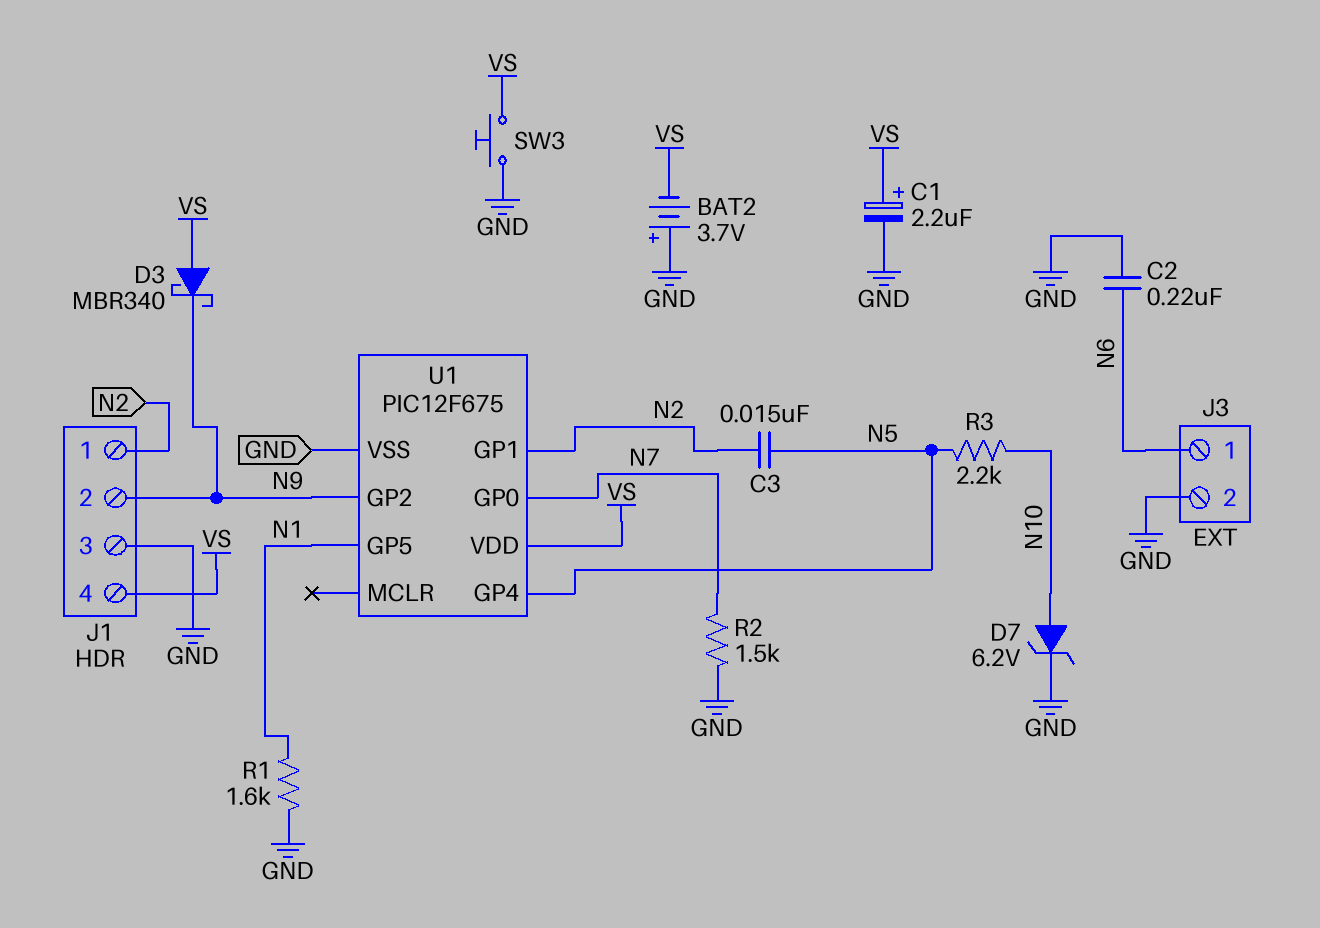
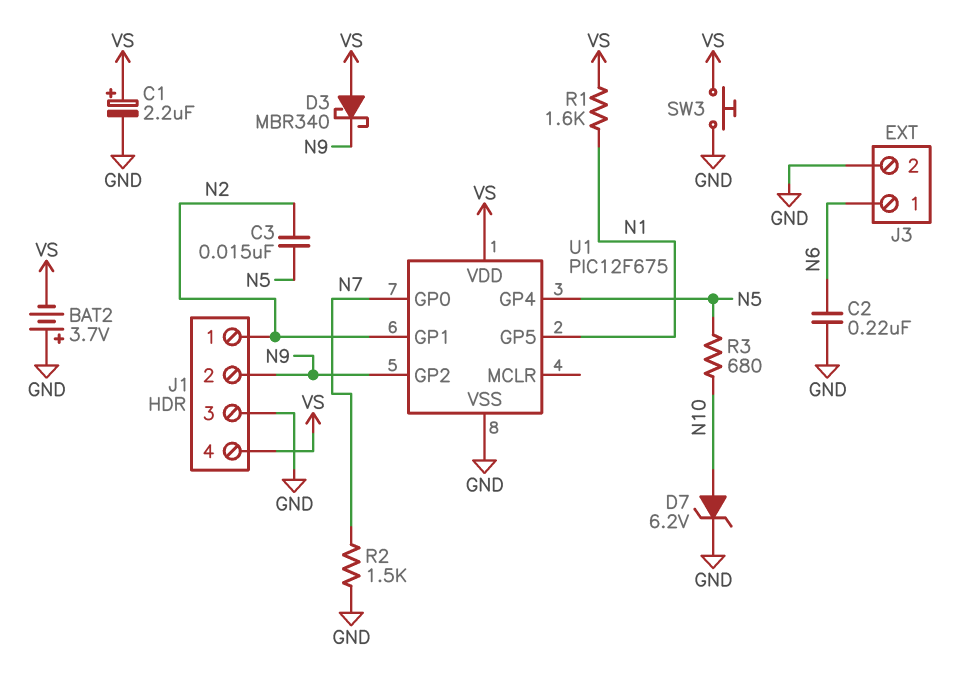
R1: 1.6k (GND, N1) -> 1.6k (N1, VS)
R3: 2.2k (N5, N10) -> 680 (N5, N10)

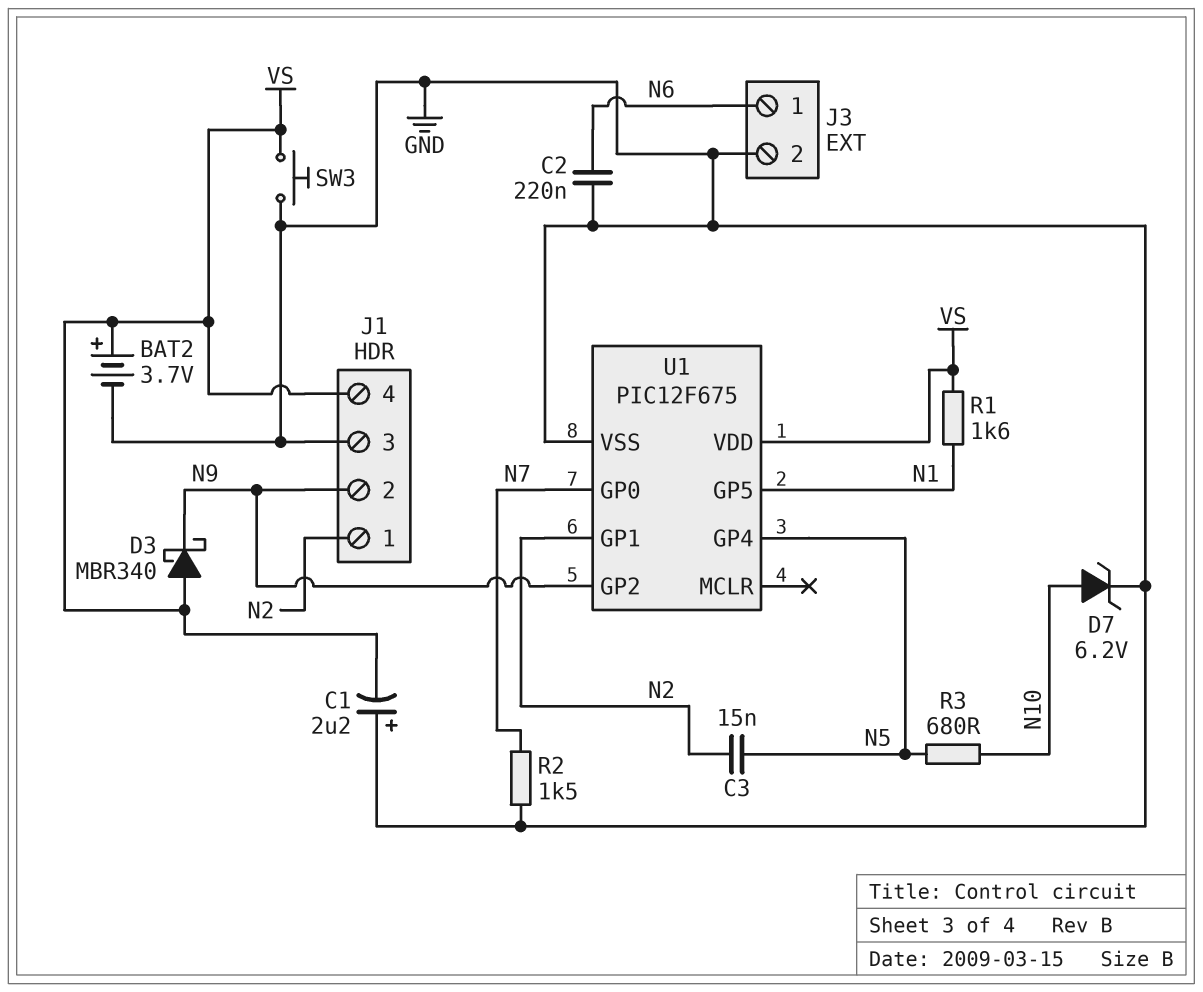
BAT2: 3.7V (plus GND, minus VS) -> 3.7V (plus VS, minus GND)
C1: 2.2uF (plus VS, minus GND) -> 2.2uF (plus GND, minus VS)

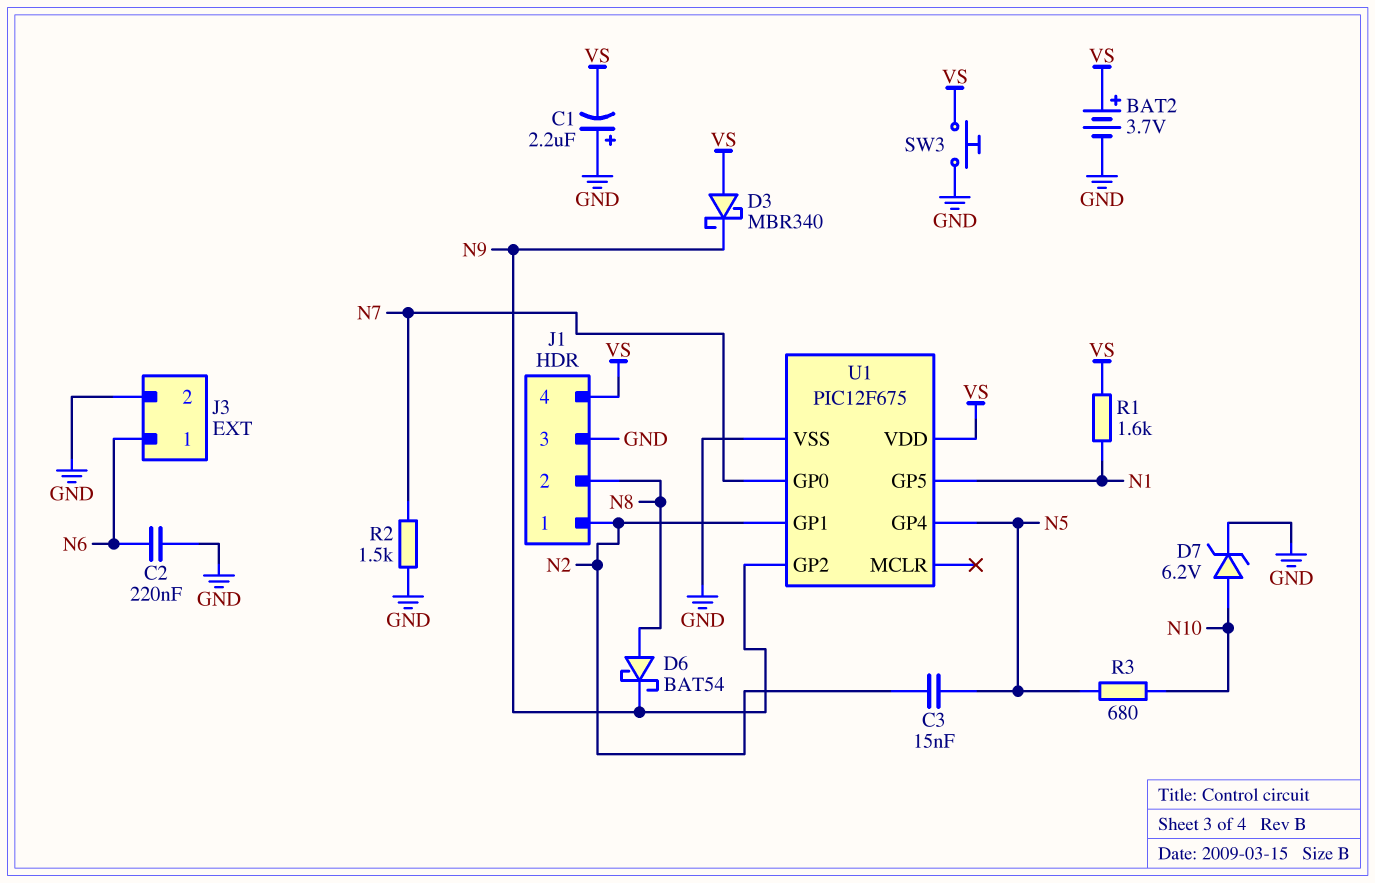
D6: none -> schottky BAT54 (A N8, K N9)
J1 pin 2: N9 -> N8

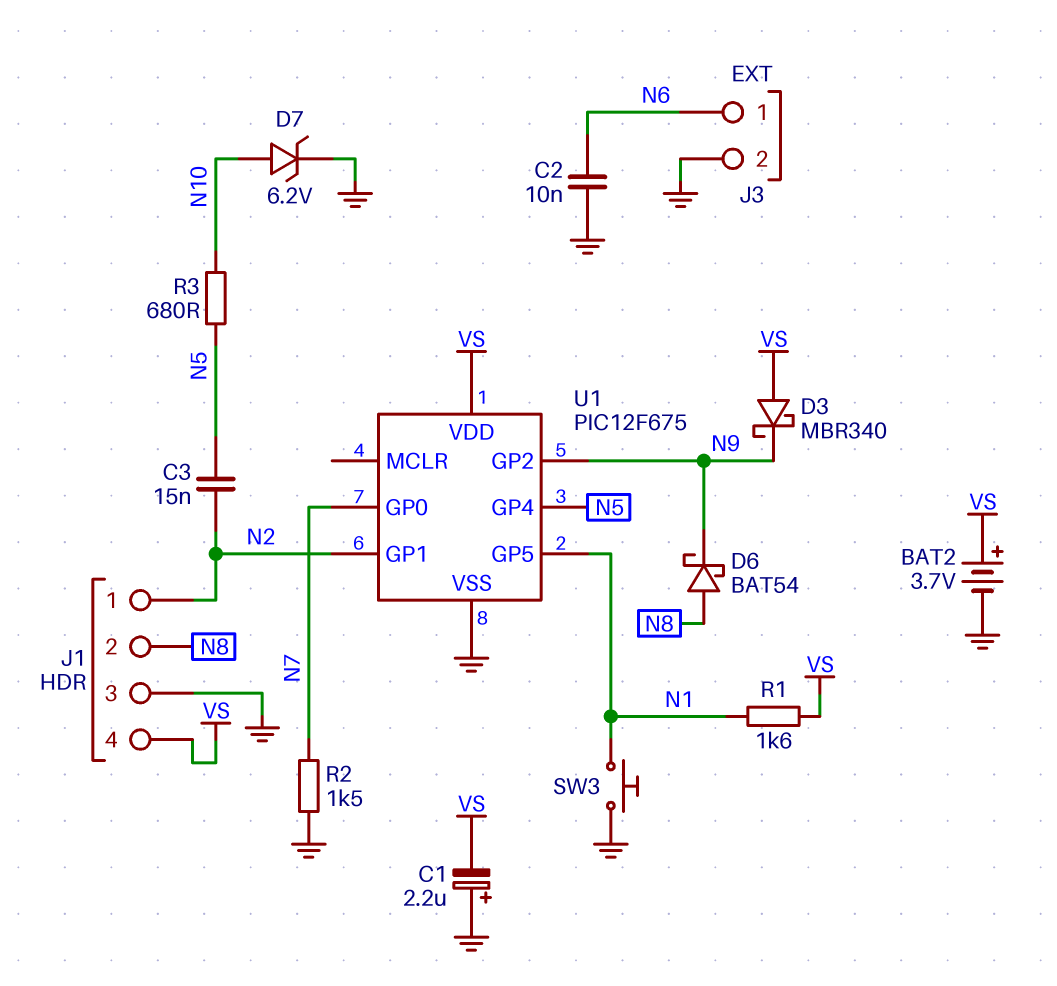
C2: 220nF (GND, N6) -> 10nF (GND, N6)
SW3: button (GND, VS) -> button (GND, N1)

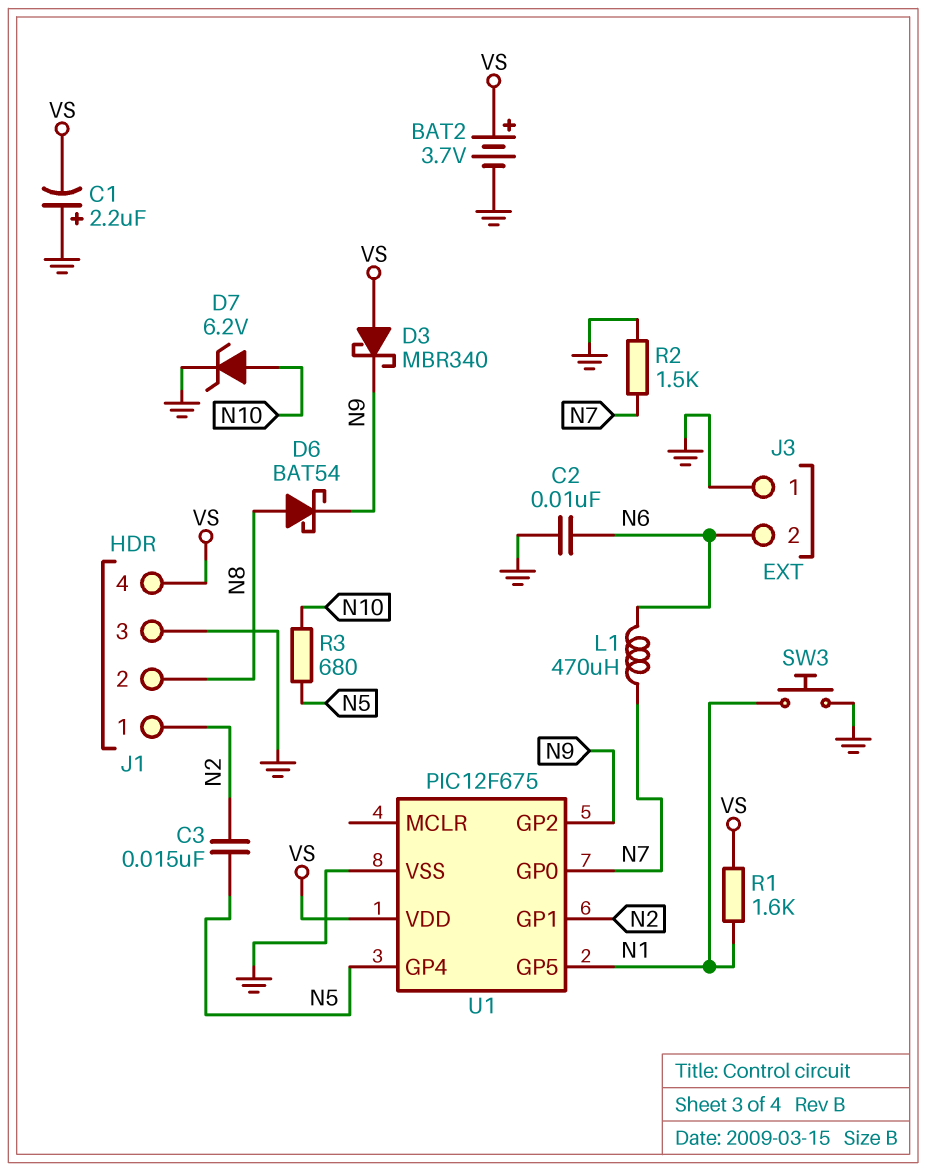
J3 pin 1: N6 -> GND
J3 pin 2: GND -> N6
L1: none -> 470uH (N6, N7)

